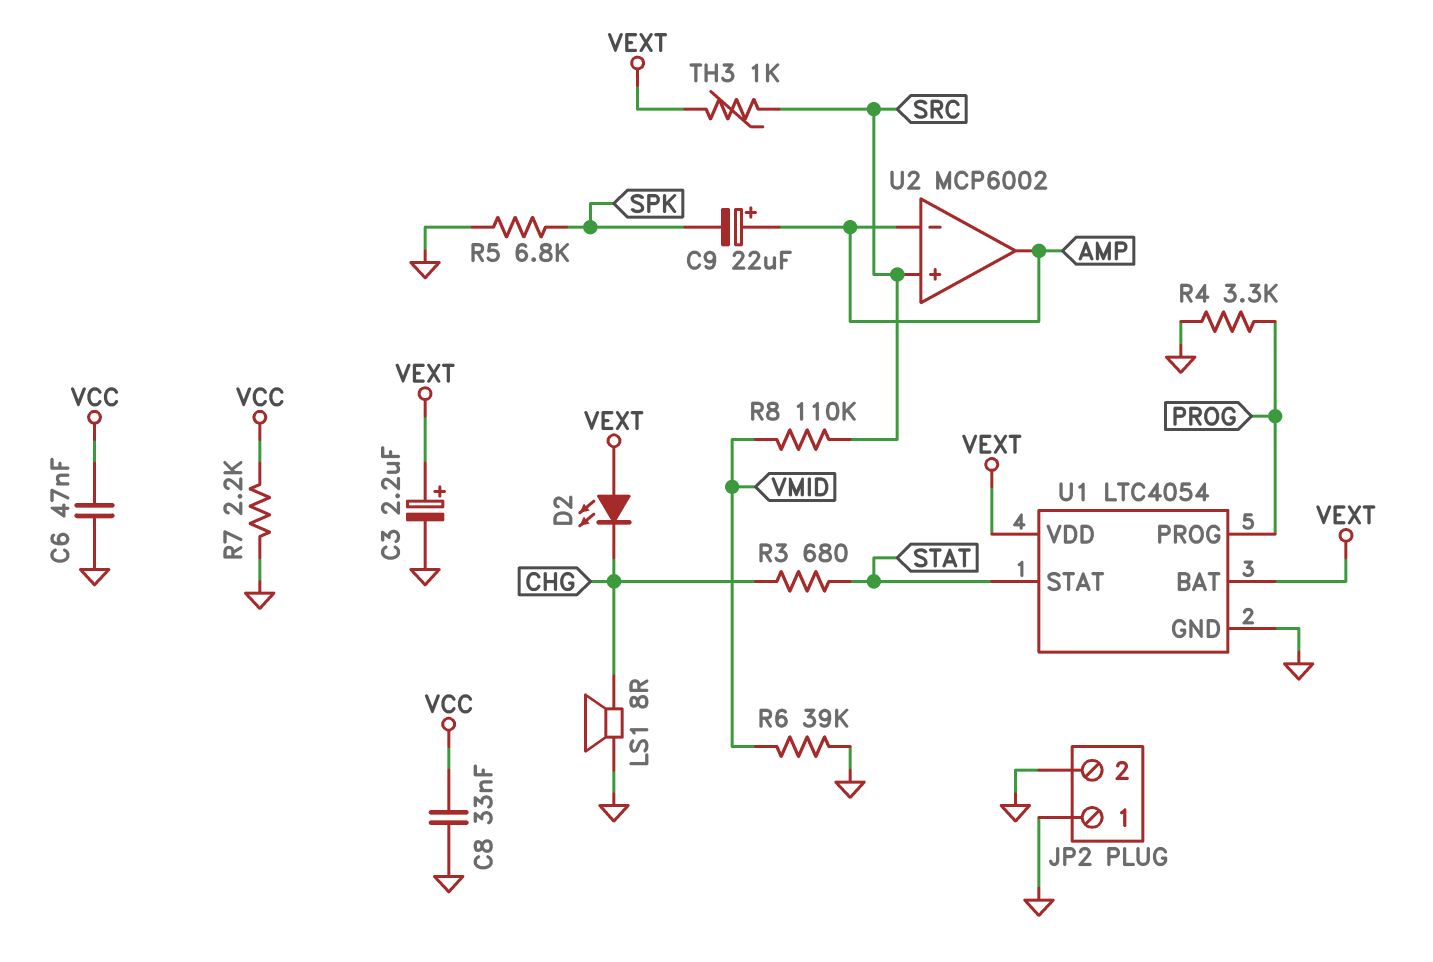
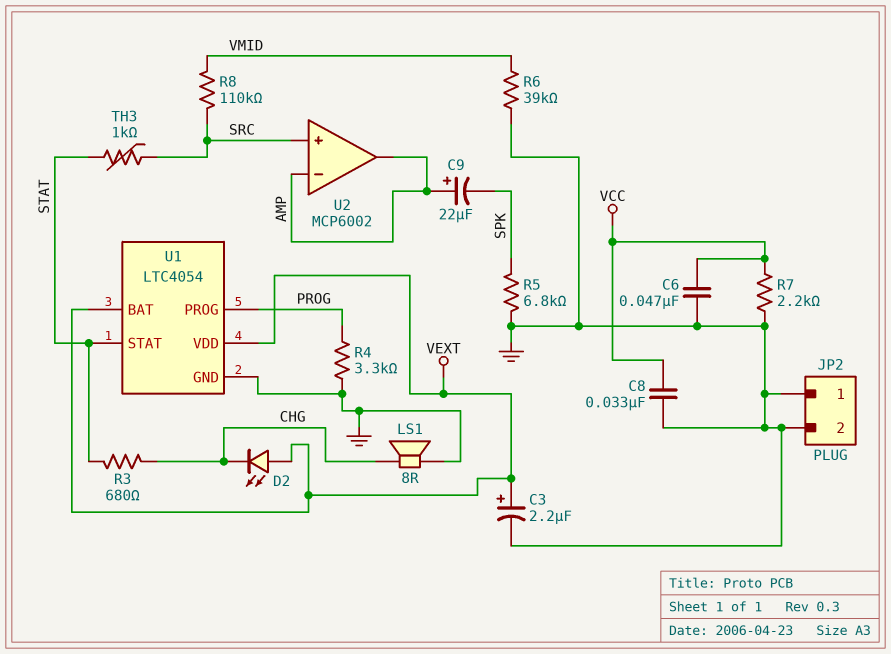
TH3: 1k (SRC, VEXT) -> 1k (SRC, STAT)

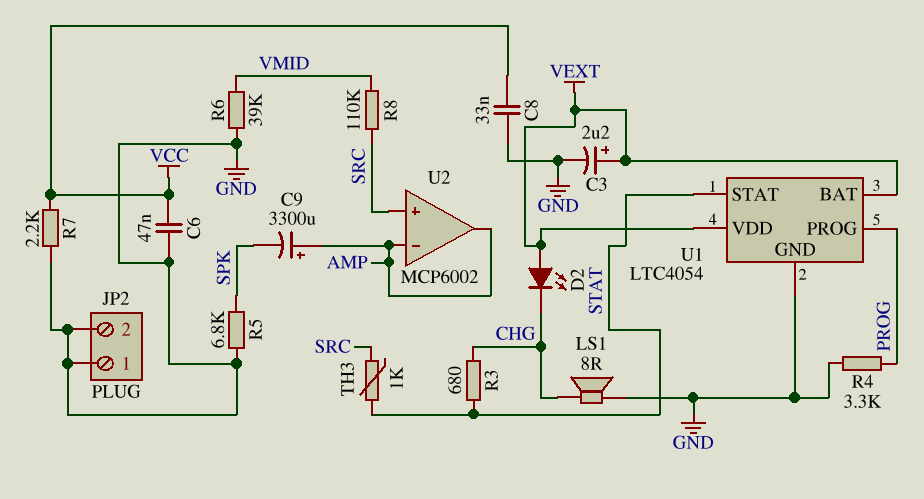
C9: 22uF (plus AMP, minus SPK) -> 3300uF (plus AMP, minus SPK)

